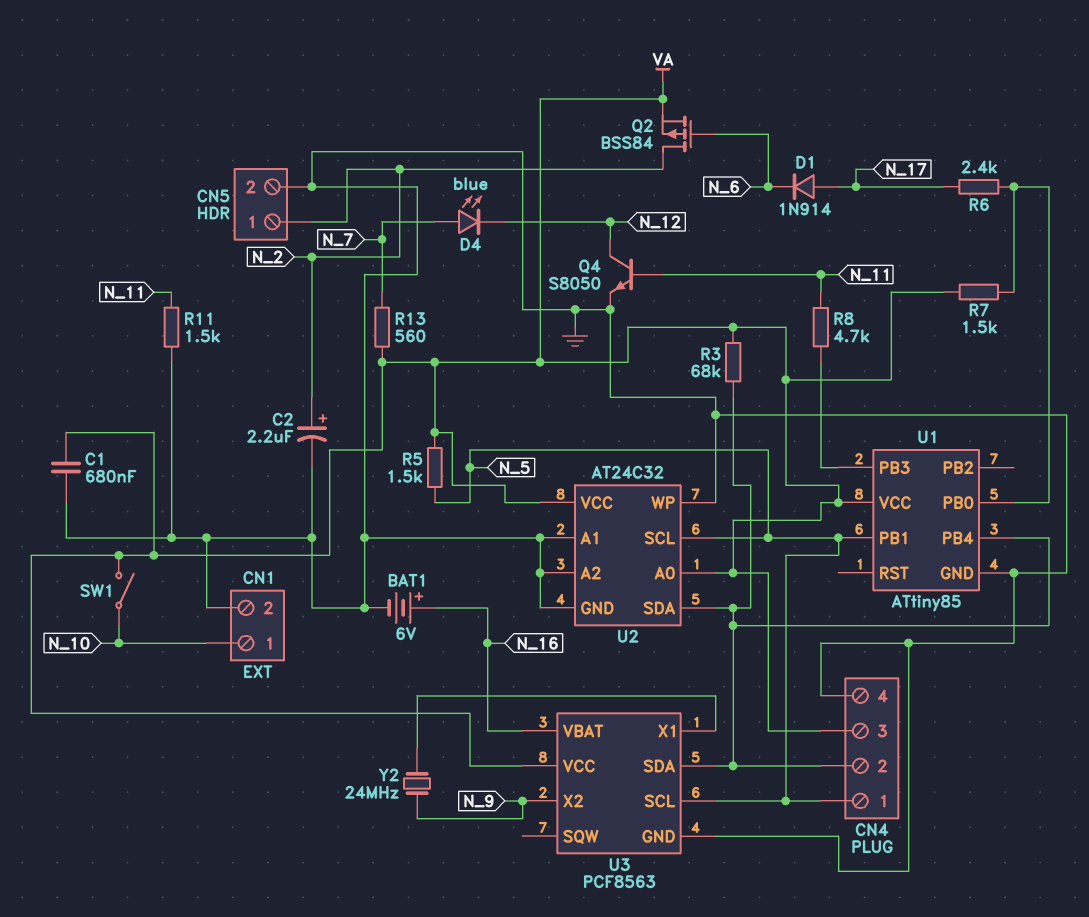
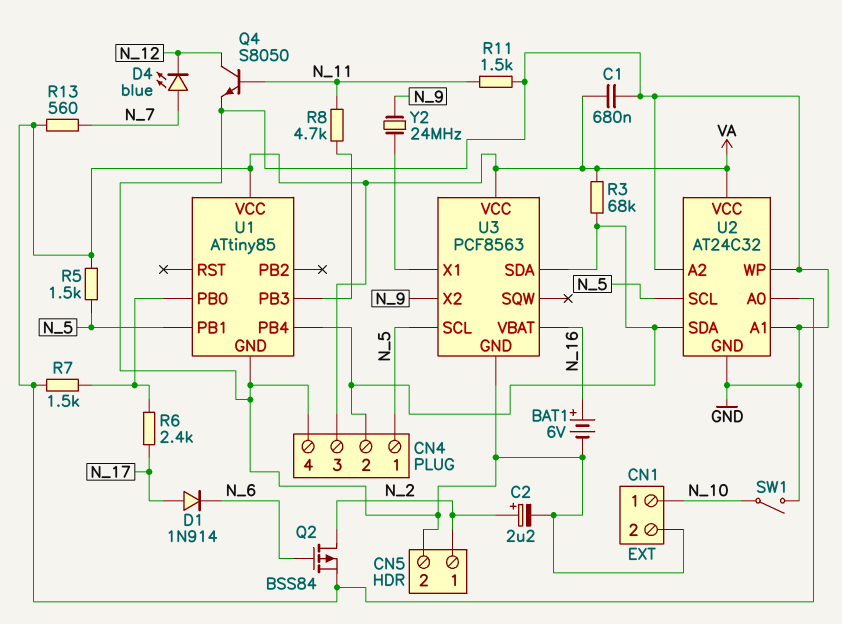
SW1: switch (N_10, VA) -> switch (GND, N_10)

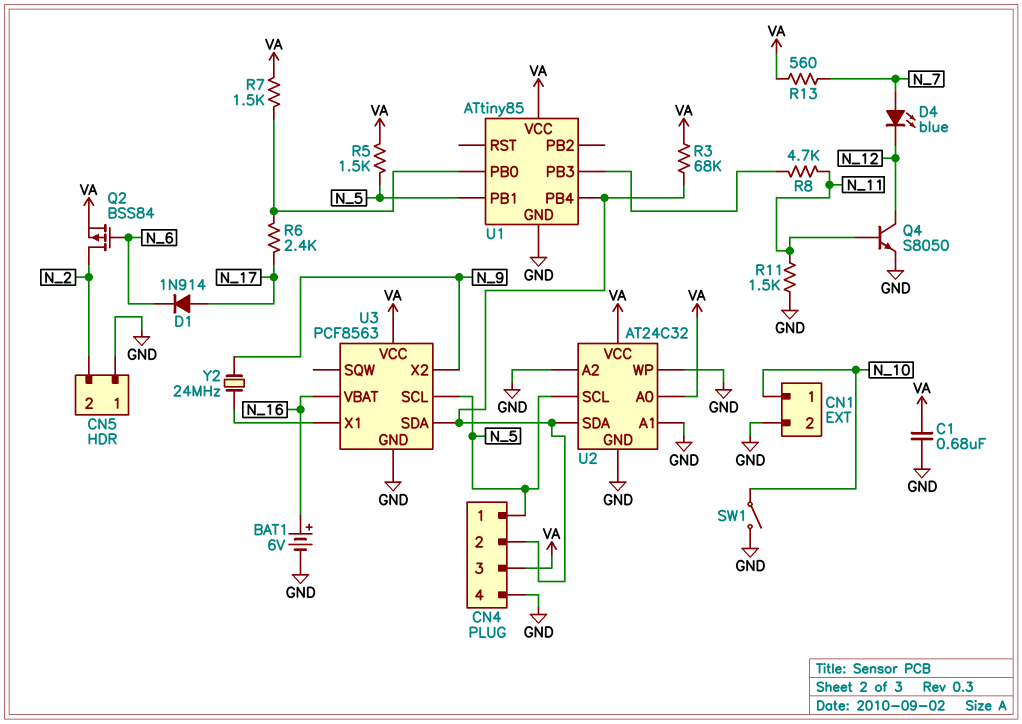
C2: 2.2uF (plus N_2, minus GND) -> none
CN5 pin 1: N_2 -> GND
CN5 pin 2: GND -> N_2

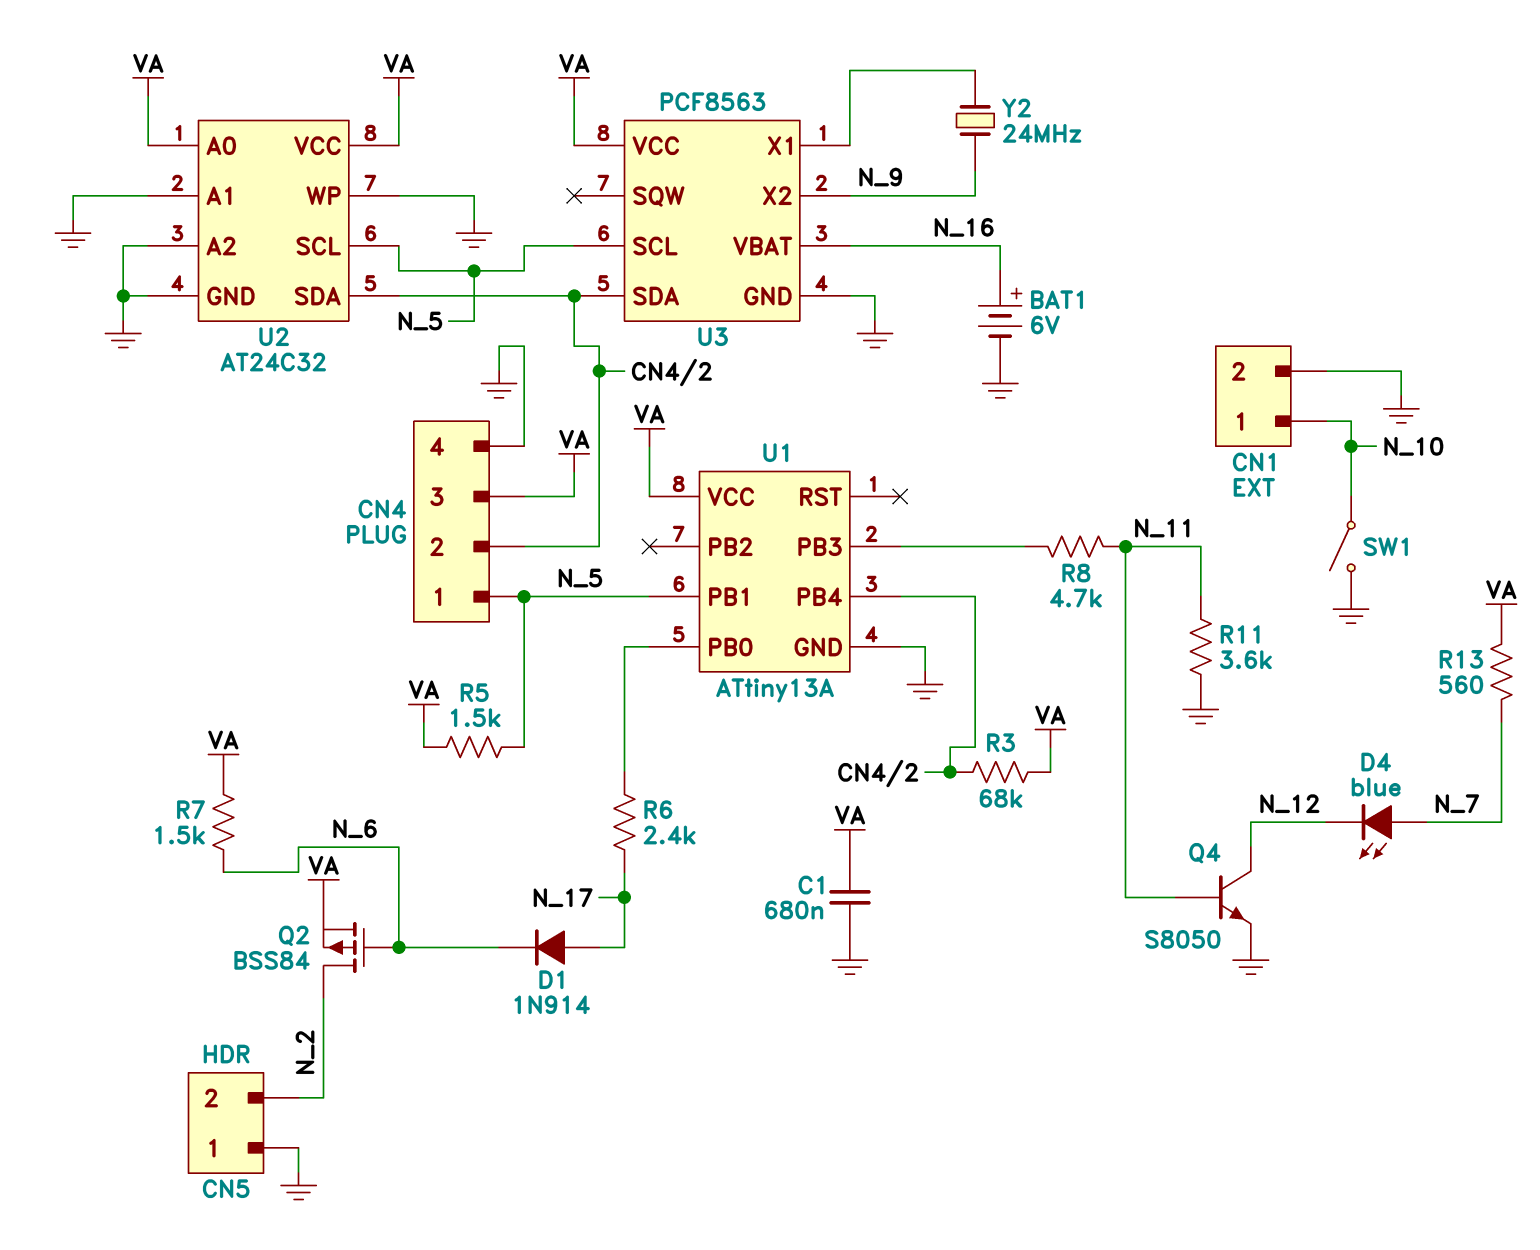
R7: 1.5k (U1/PB0, VA) -> 1.5k (N_6, VA)
R11: 1.5k (GND, N_11) -> 3.6k (GND, N_11)
U1: ATtiny85 -> ATtiny13A

